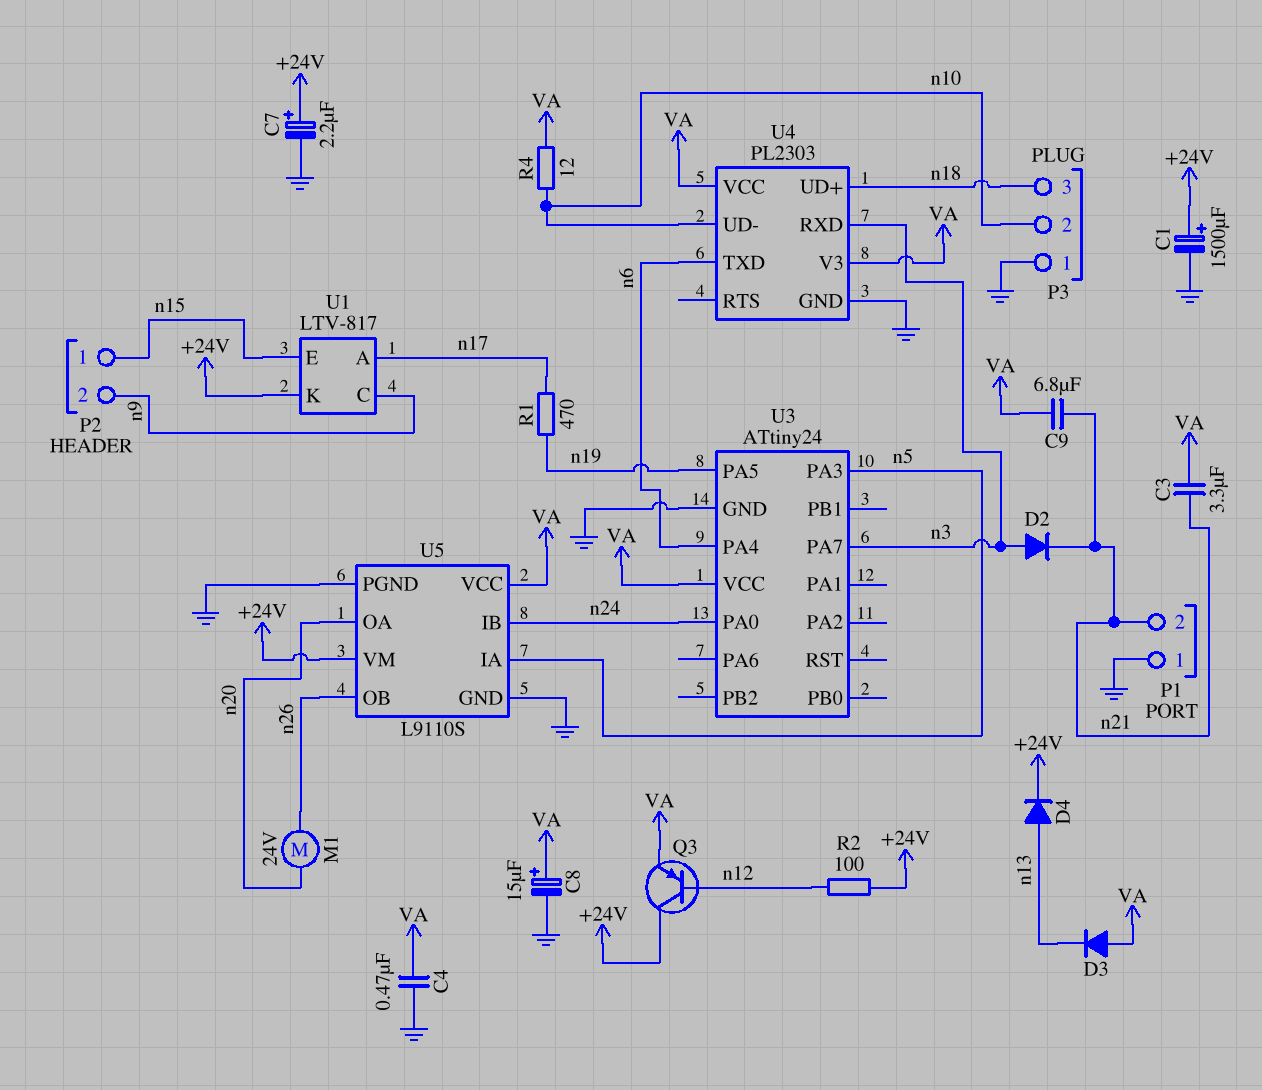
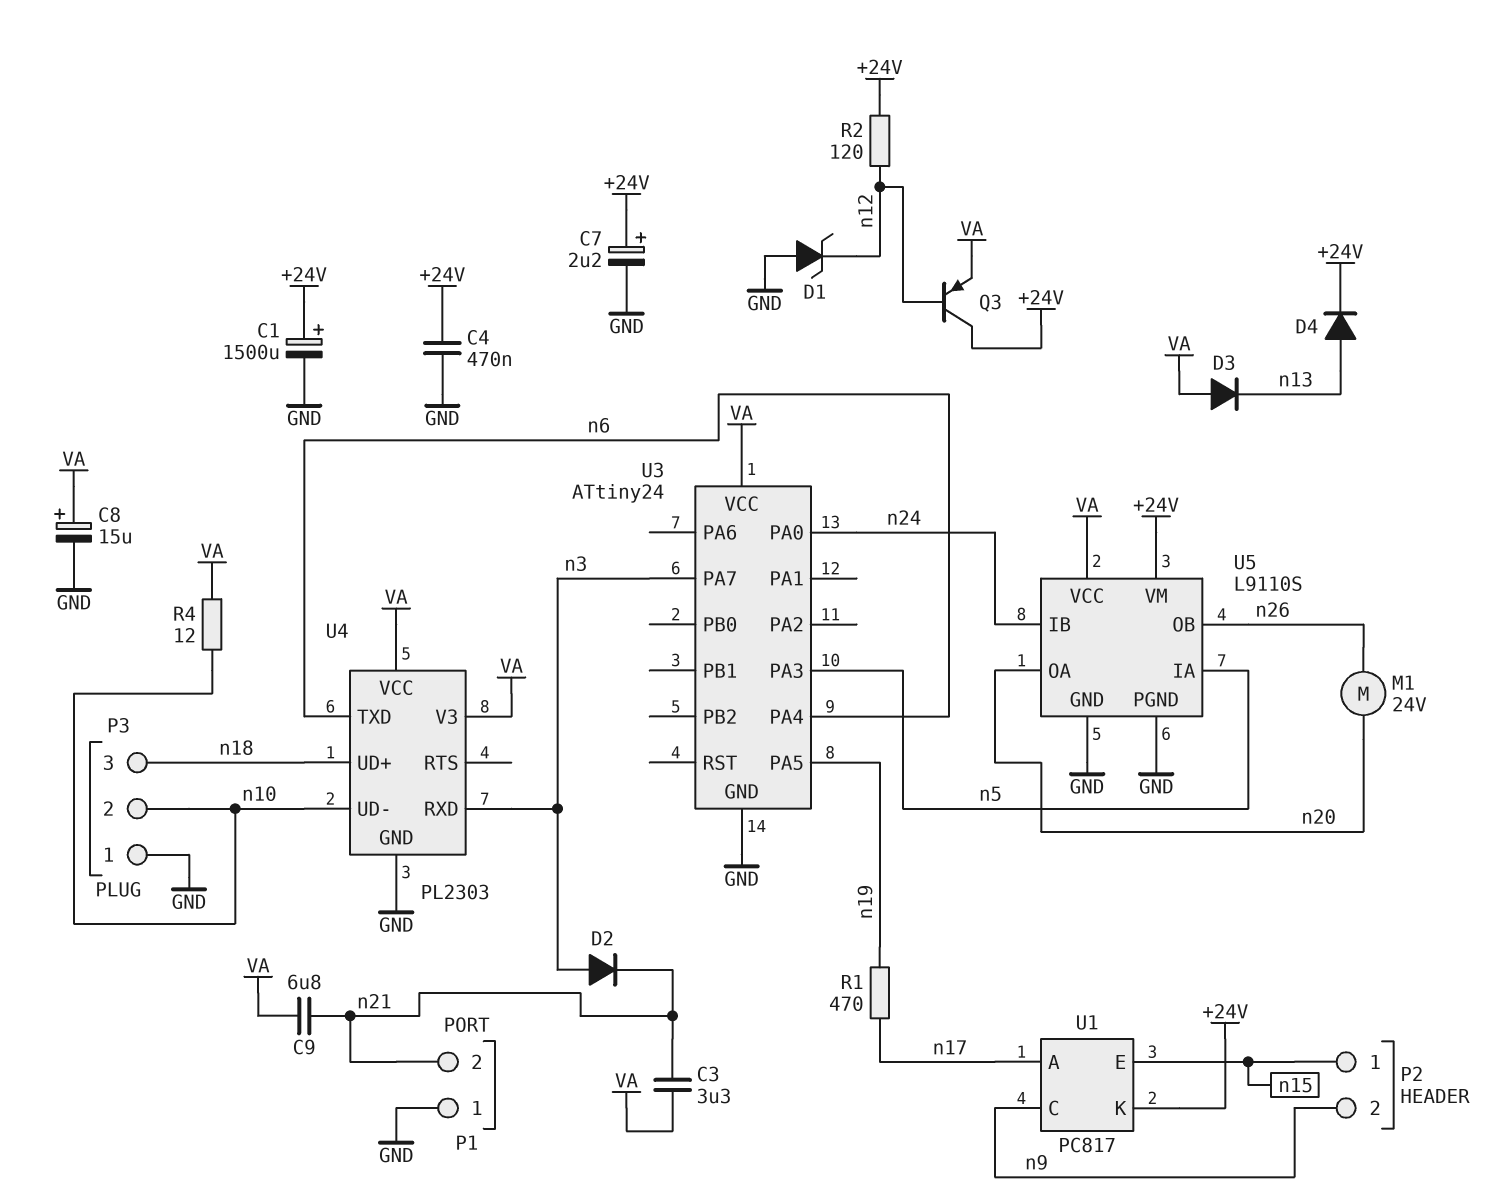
C4: 470nF (GND, VA) -> 470nF (+24V, GND)
D1: none -> zener (A GND, K n12)
R2: 100 (+24V, n12) -> 120 (+24V, n12)
U1: LTV-817 -> PC817

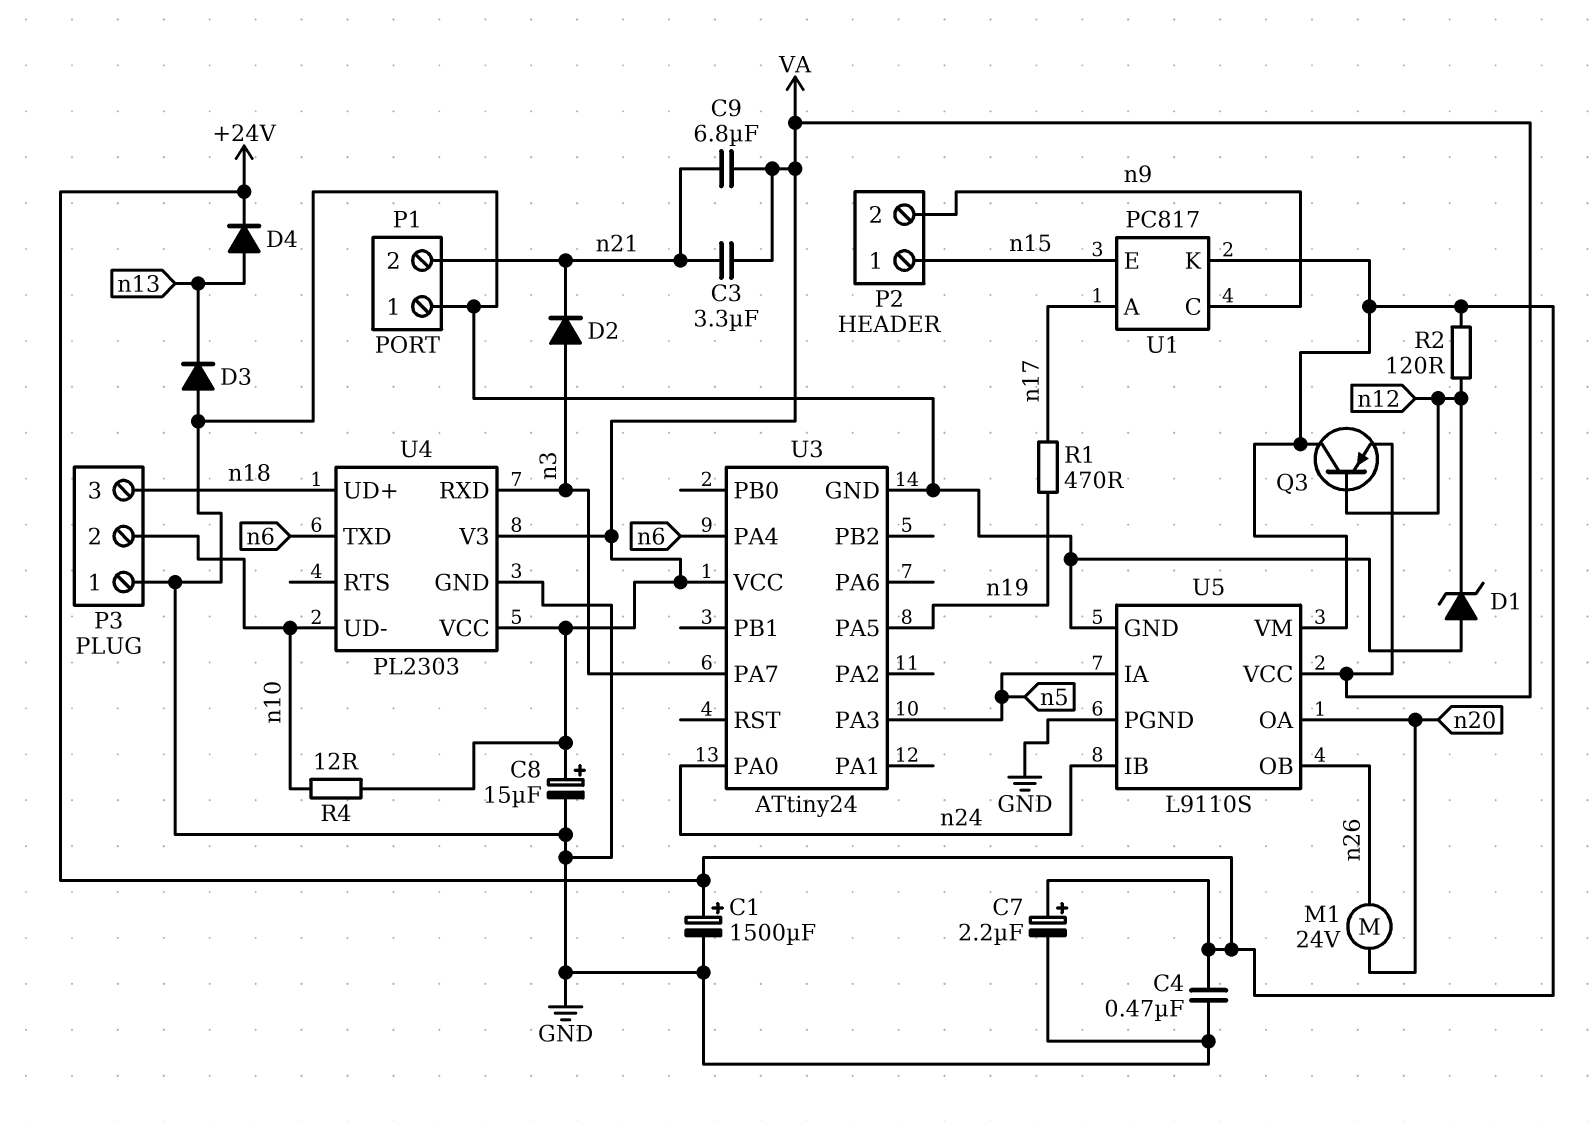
D3: diode (A VA, K n13) -> diode (A GND, K n13)

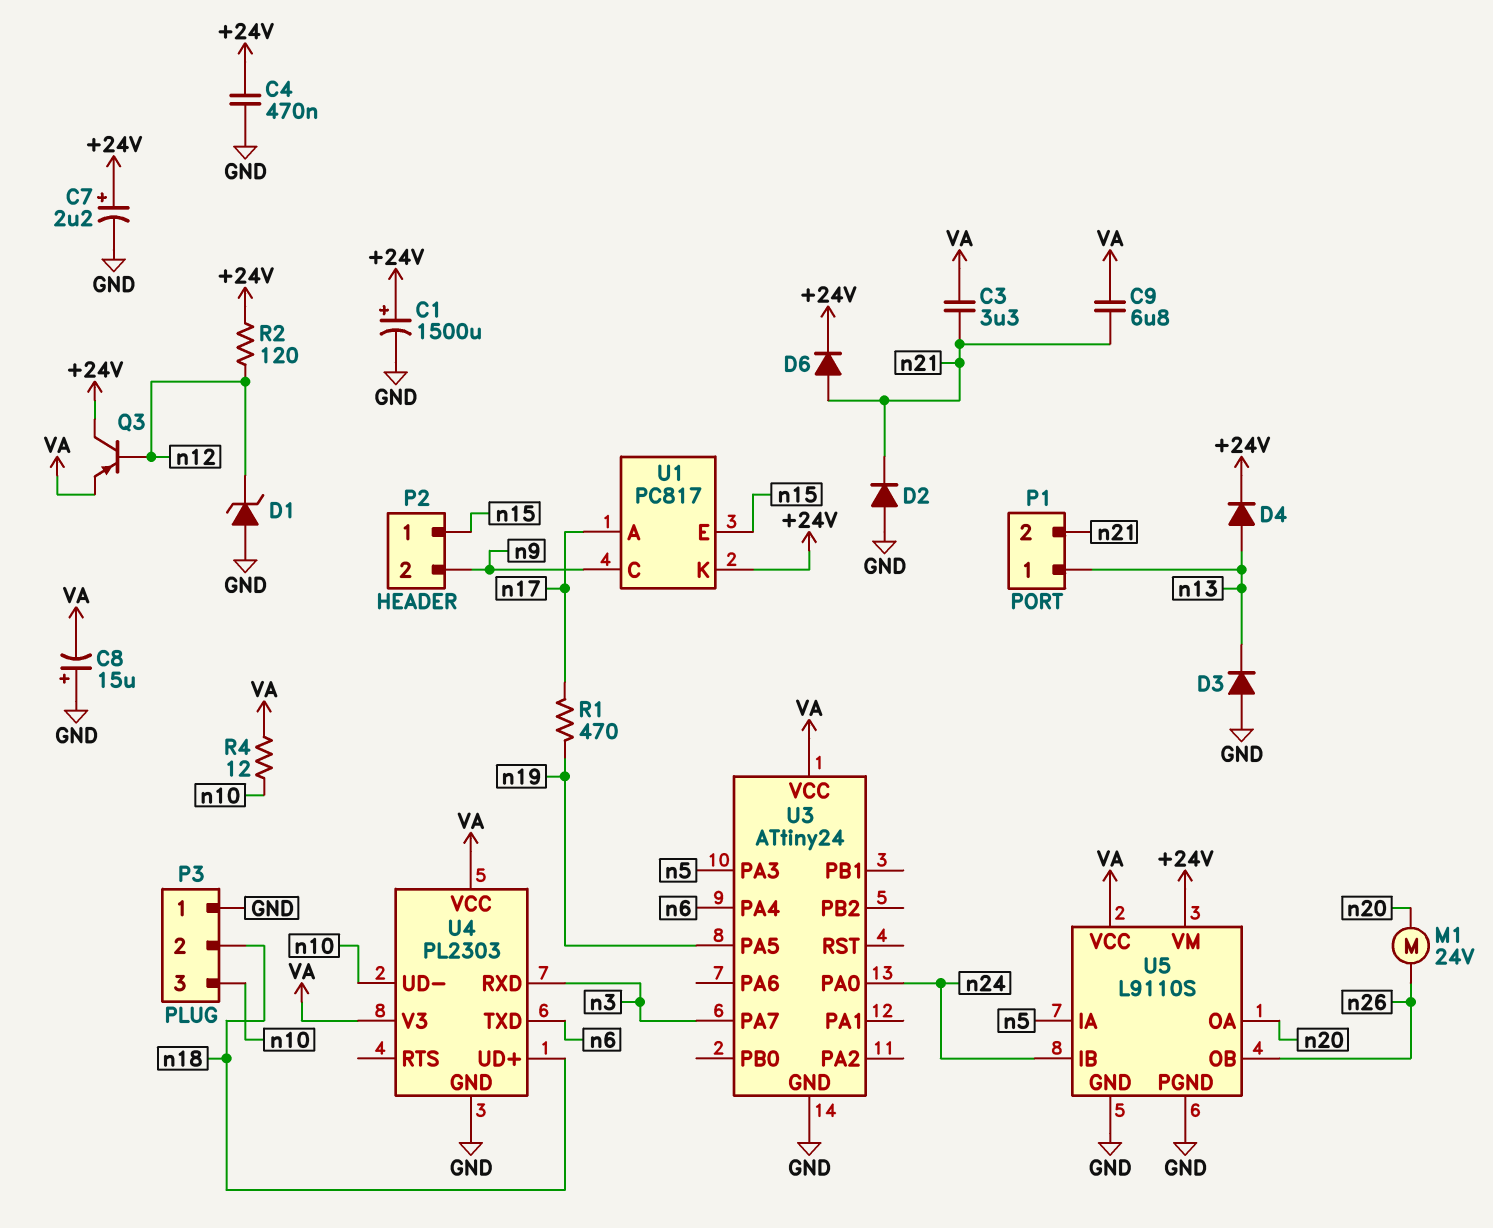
C8: 15uF (plus VA, minus GND) -> 15uF (plus GND, minus VA)
D2: diode (A n3, K n21) -> diode (A GND, K n21)
D6: none -> diode (A n21, K +24V)
P1 pin 1: GND -> n13
P3 pin 2: n10 -> n18
P3 pin 3: n18 -> n10

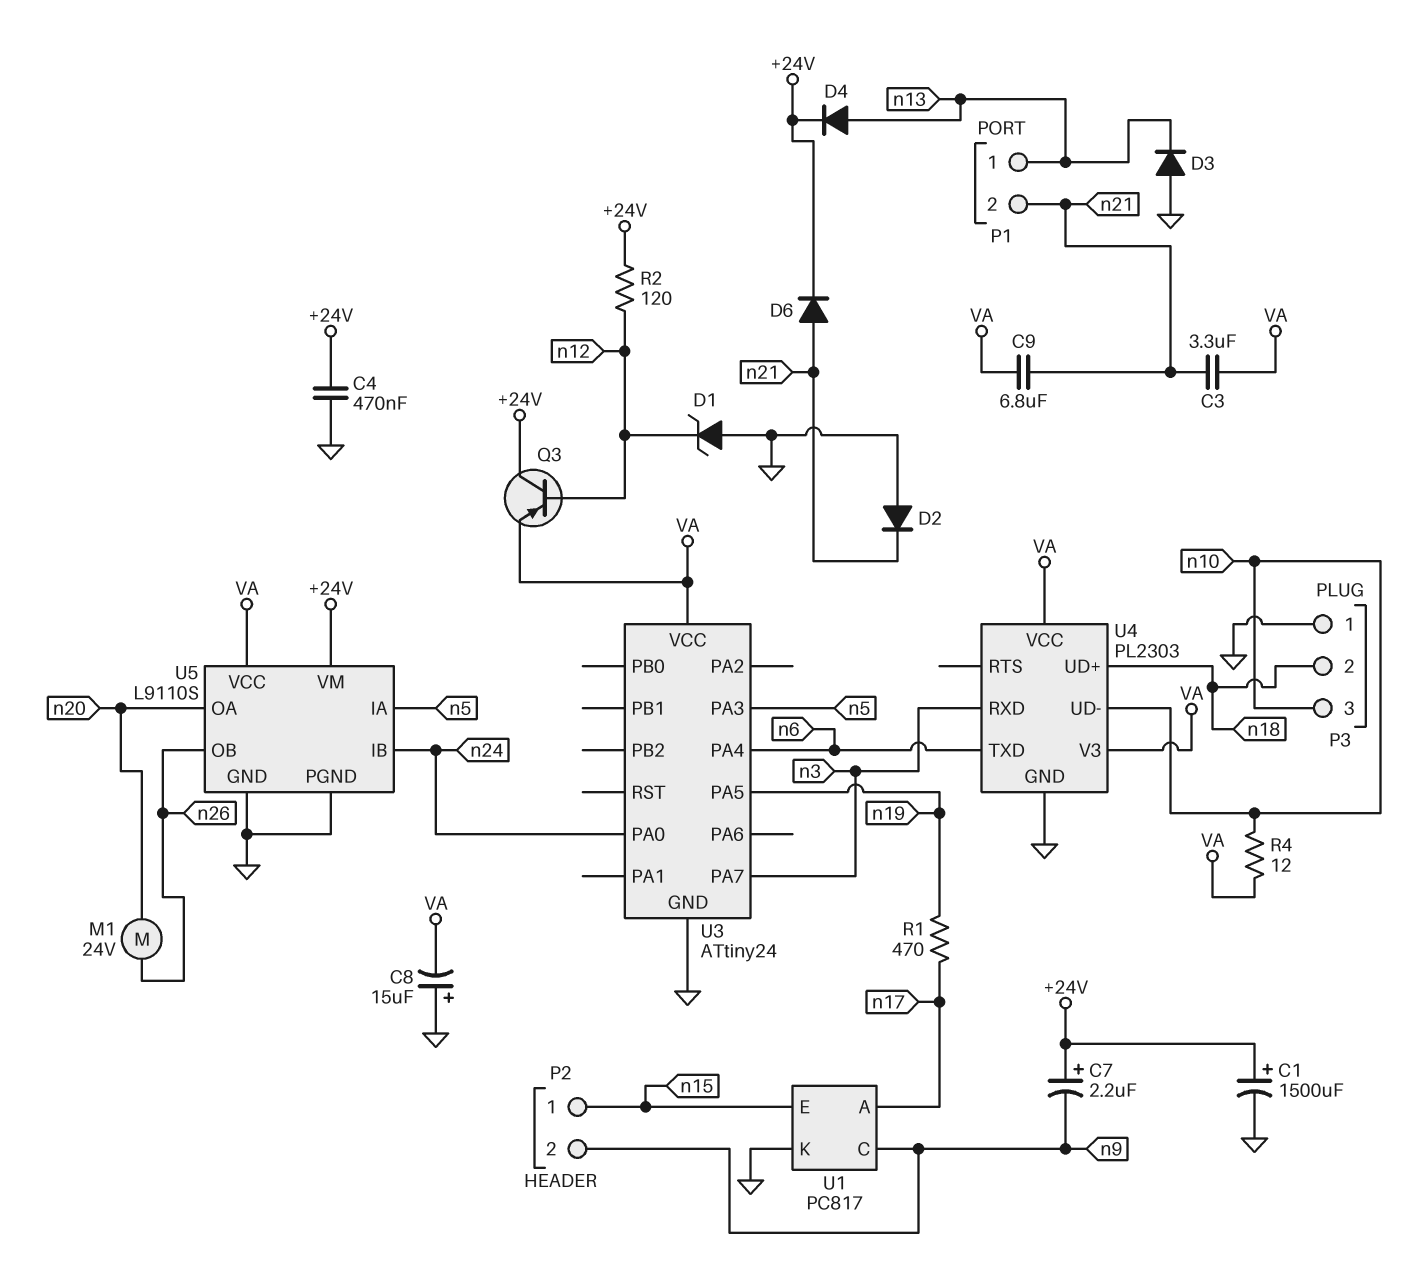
C7: 2.2uF (plus +24V, minus GND) -> 2.2uF (plus +24V, minus n9)
U1 pin K: +24V -> GND

